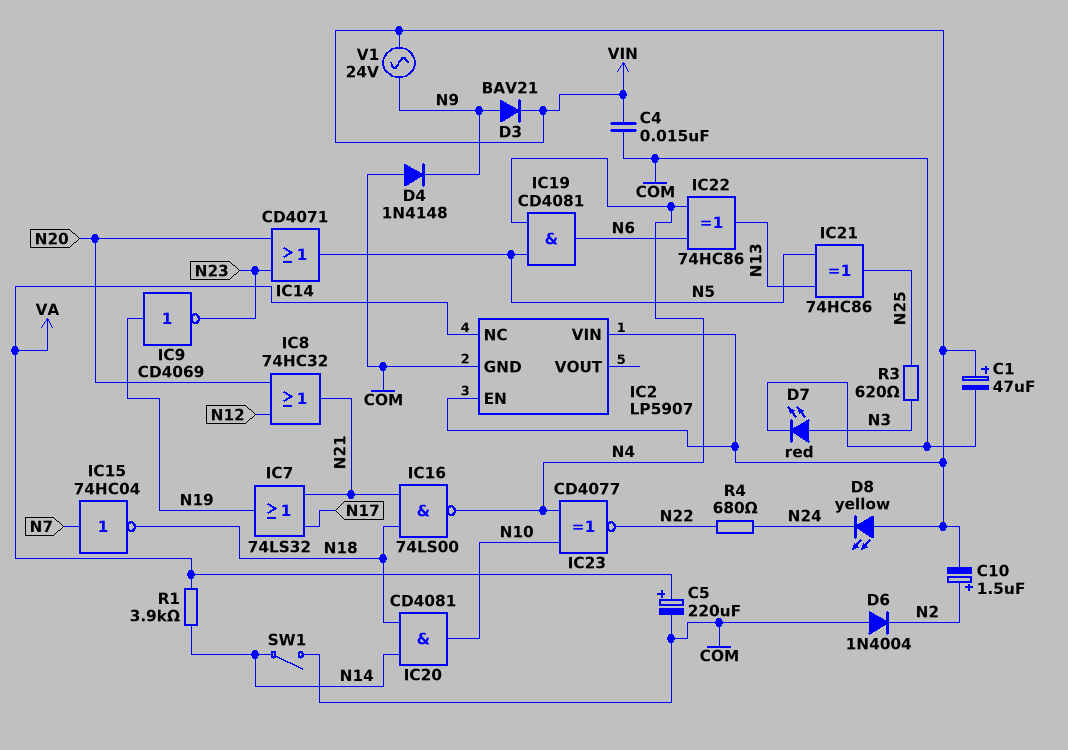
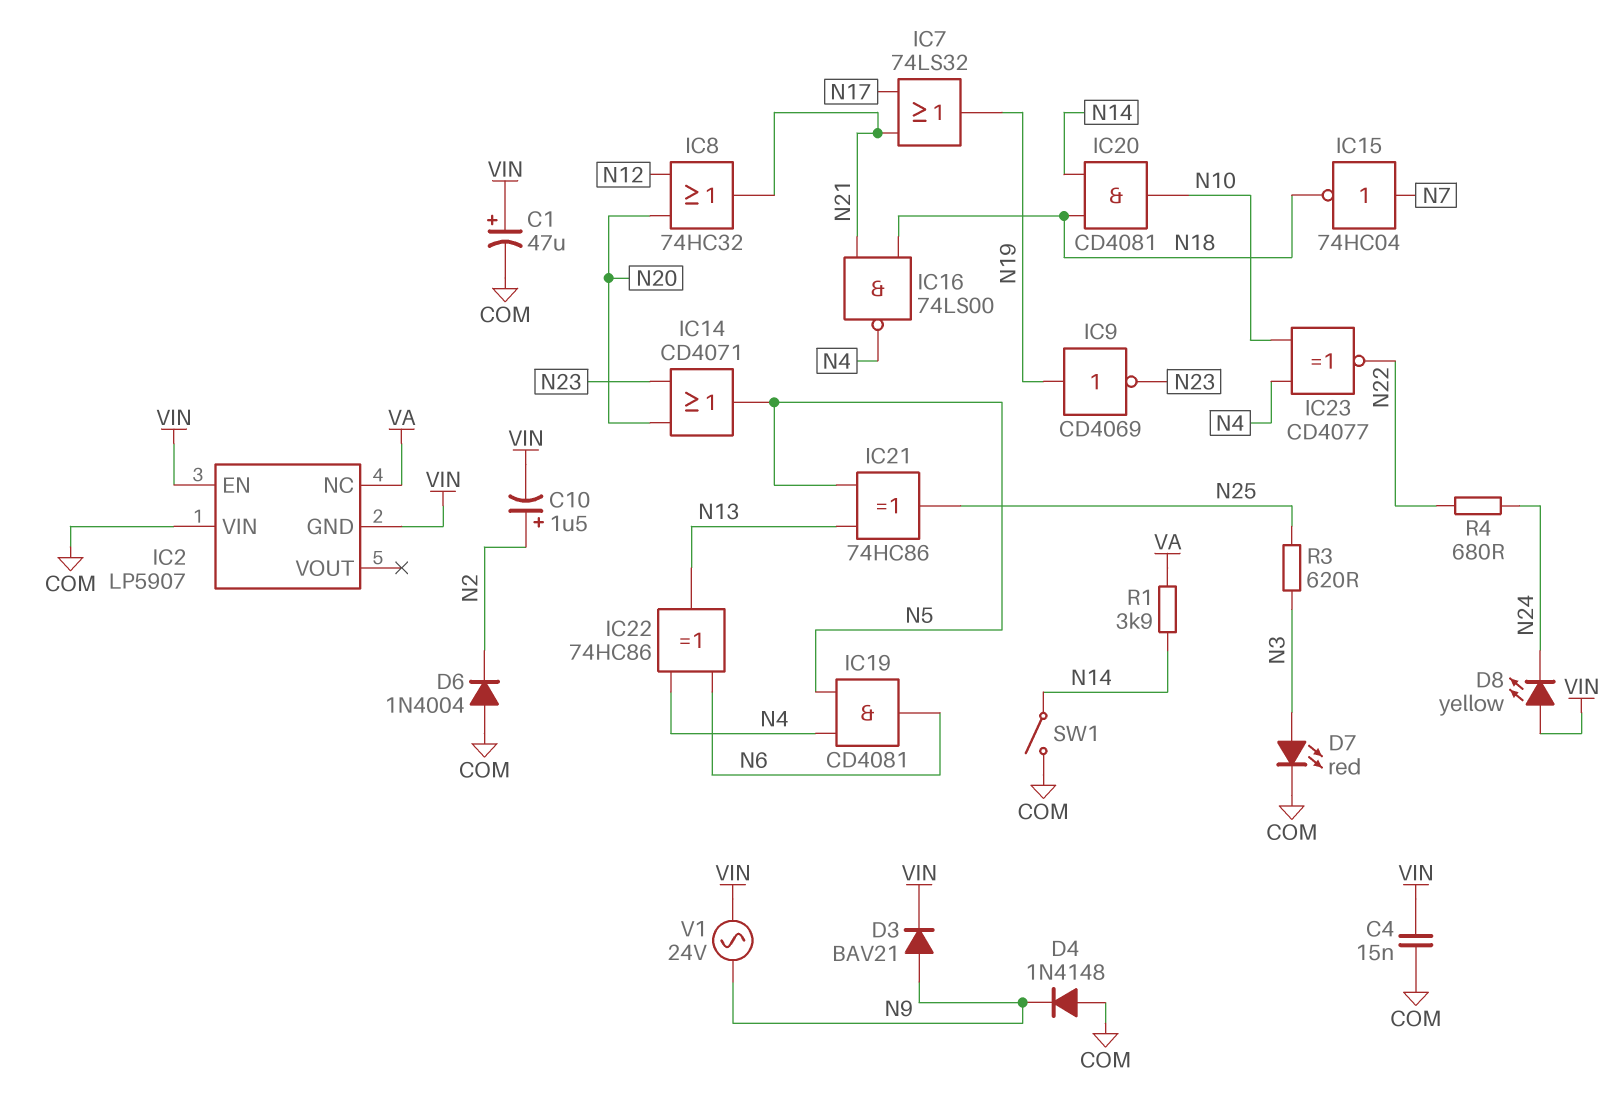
C5: 220uF (plus VA, minus COM) -> none
IC2 pin GND: COM -> VIN
IC2 pin VIN: VIN -> COM

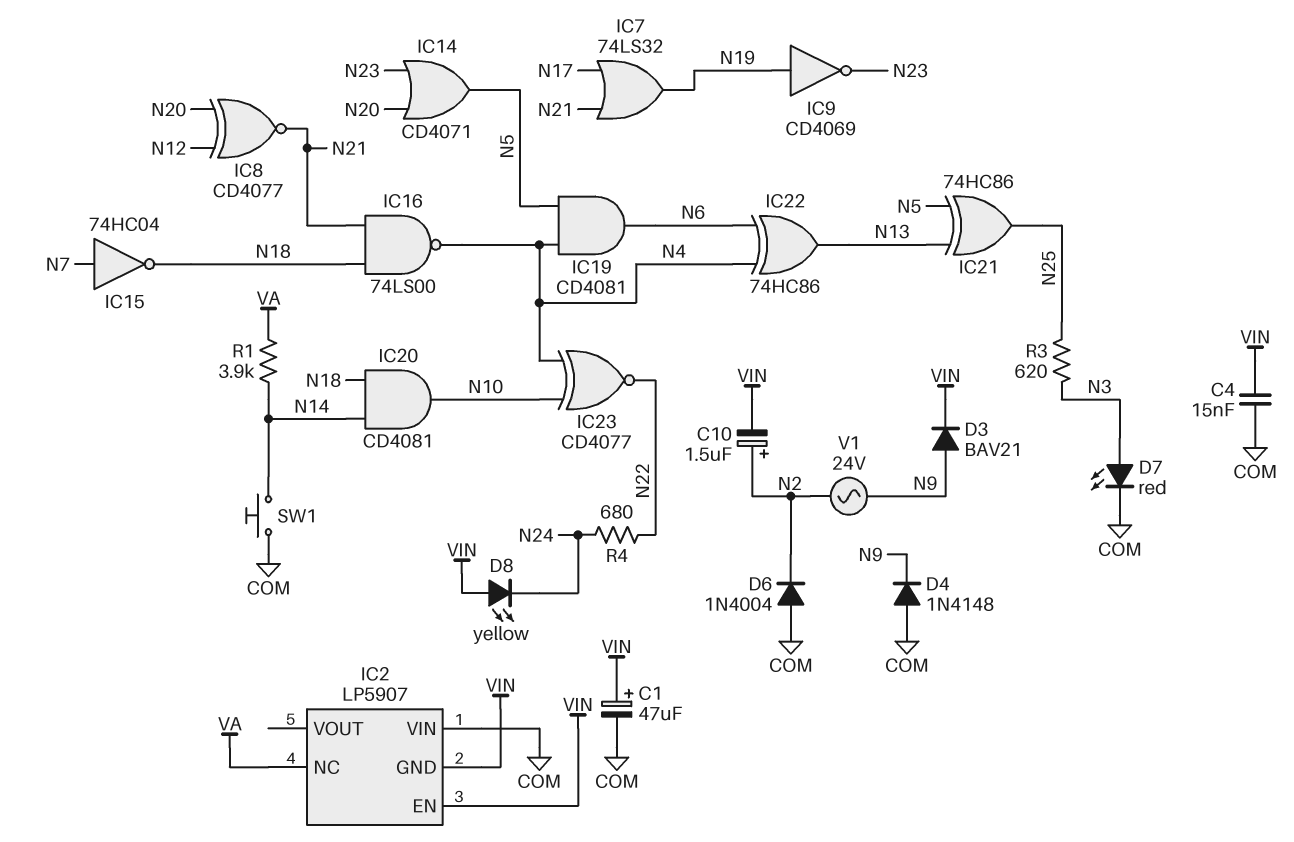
IC8: OR 74HC32 (in N12, in N20, out N21) -> XNOR CD4077 (in N12, in N20, out N21)
SW1: switch (COM, N14) -> button (COM, N14)
V1: AC 24V (N9, VIN) -> AC 24V (N2, N9)

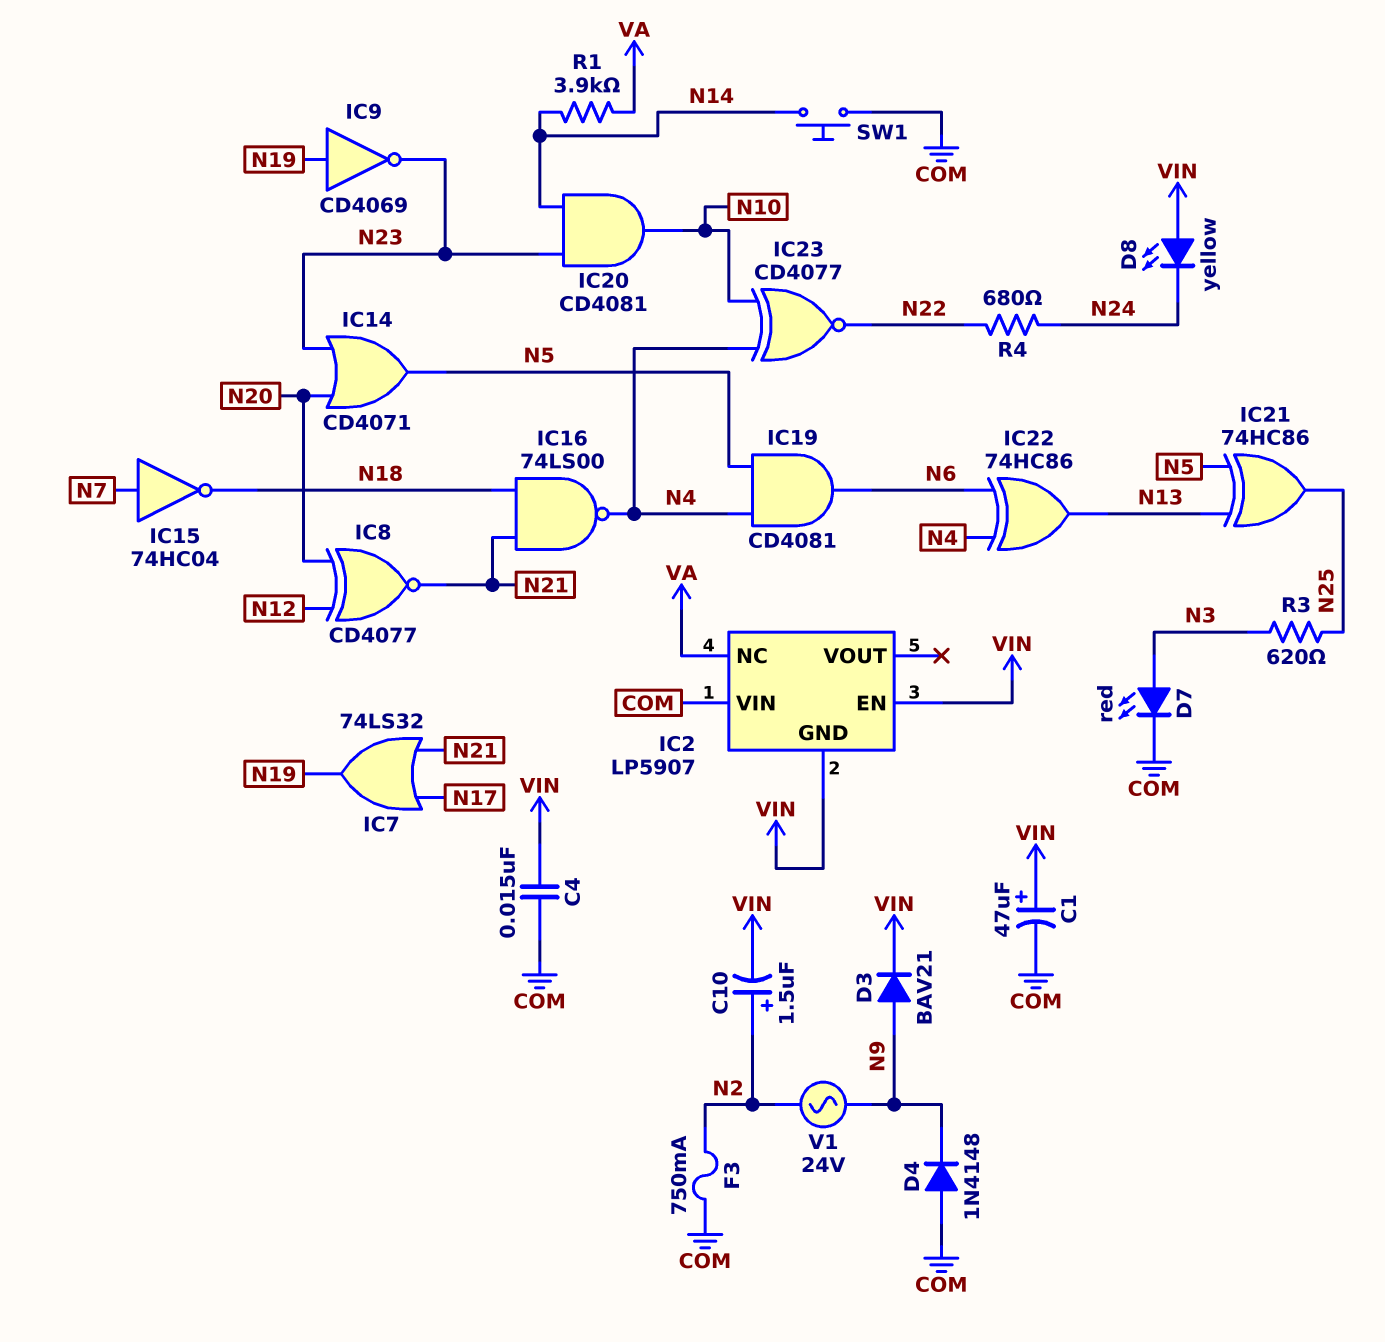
D6: diode 1N4004 (A COM, K N2) -> none
F3: none -> 750mA (COM, N2)
IC20: AND CD4081 (in N14, in N18, out N10) -> AND CD4081 (in N14, in N23, out N10)

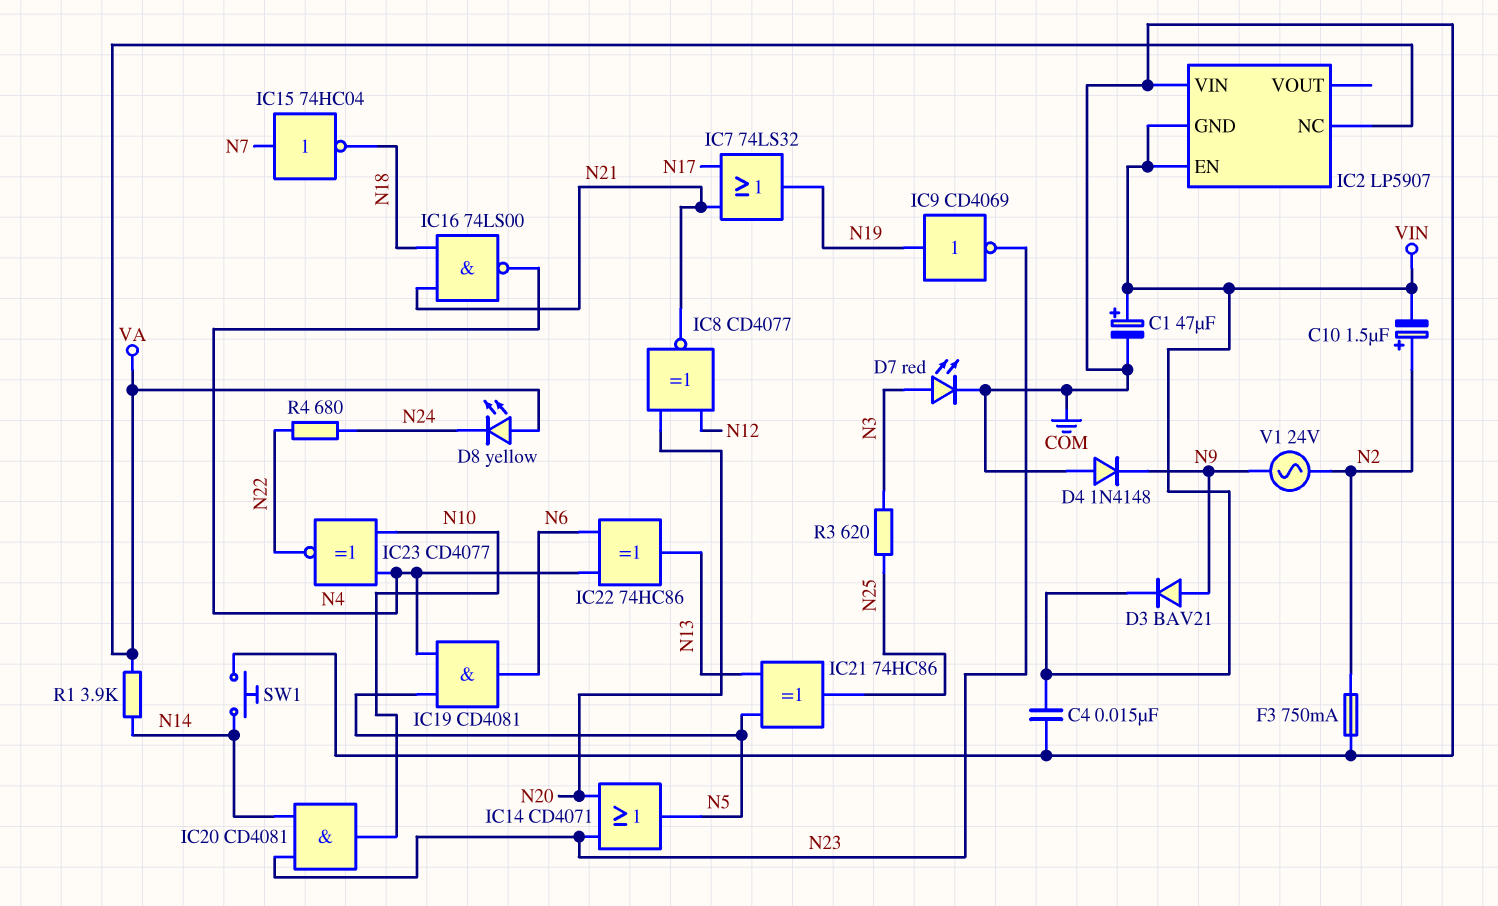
D8: LED yellow (A VIN, K N24) -> LED yellow (A VA, K N24)

